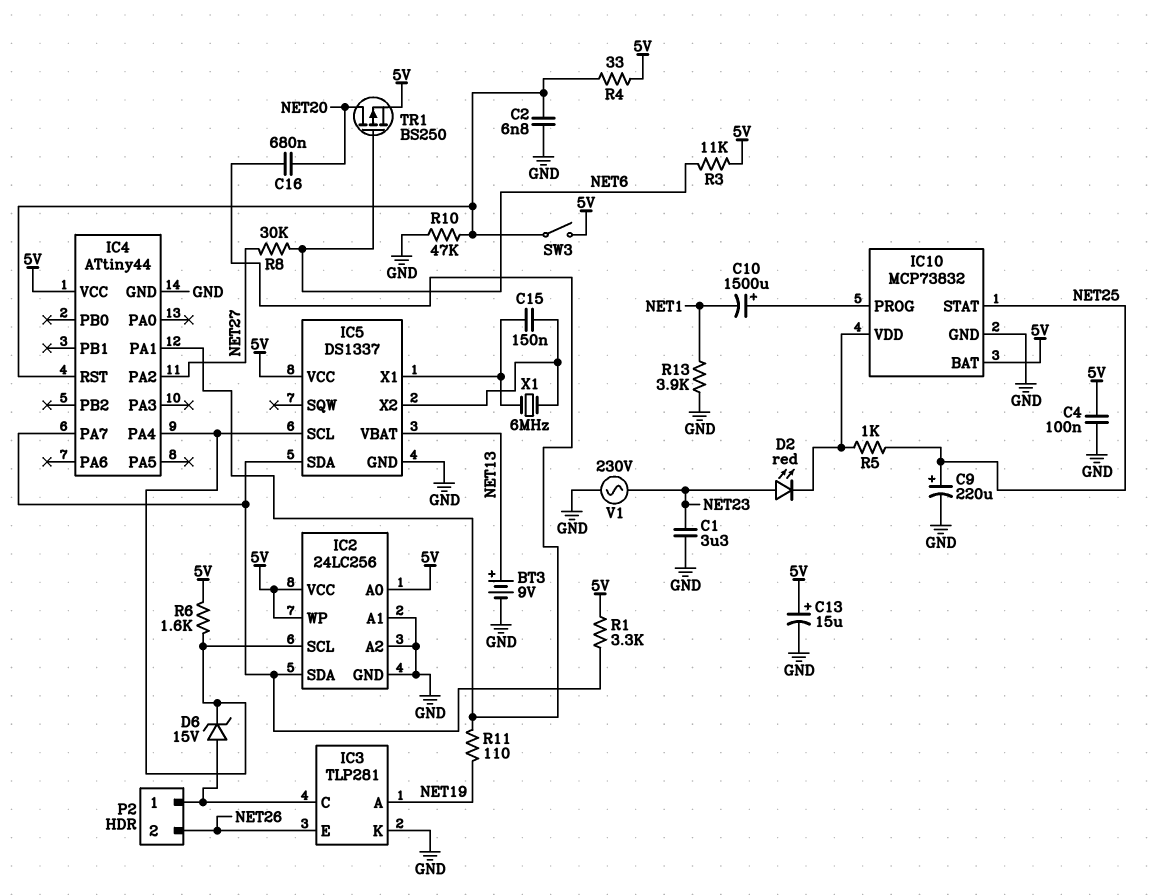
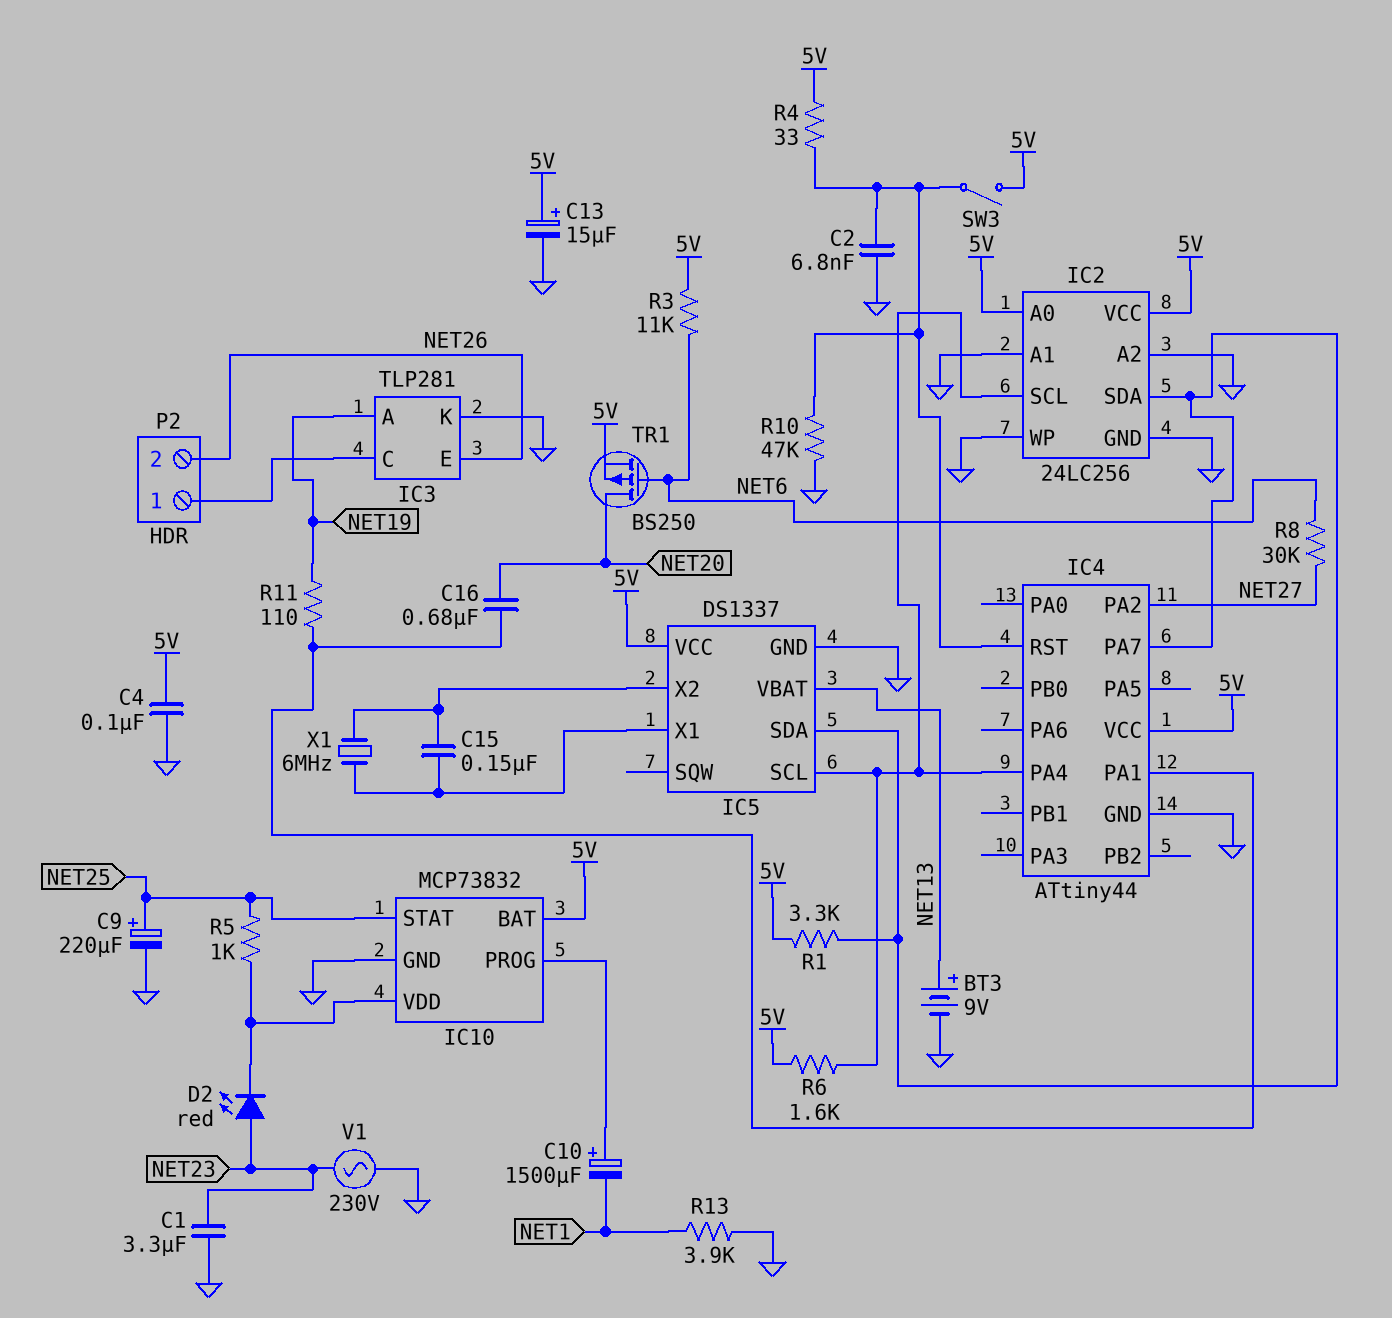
D6: zener 15V (A IC3/C, K IC2/SCL) -> none
IC2 pin WP: 5V -> GND

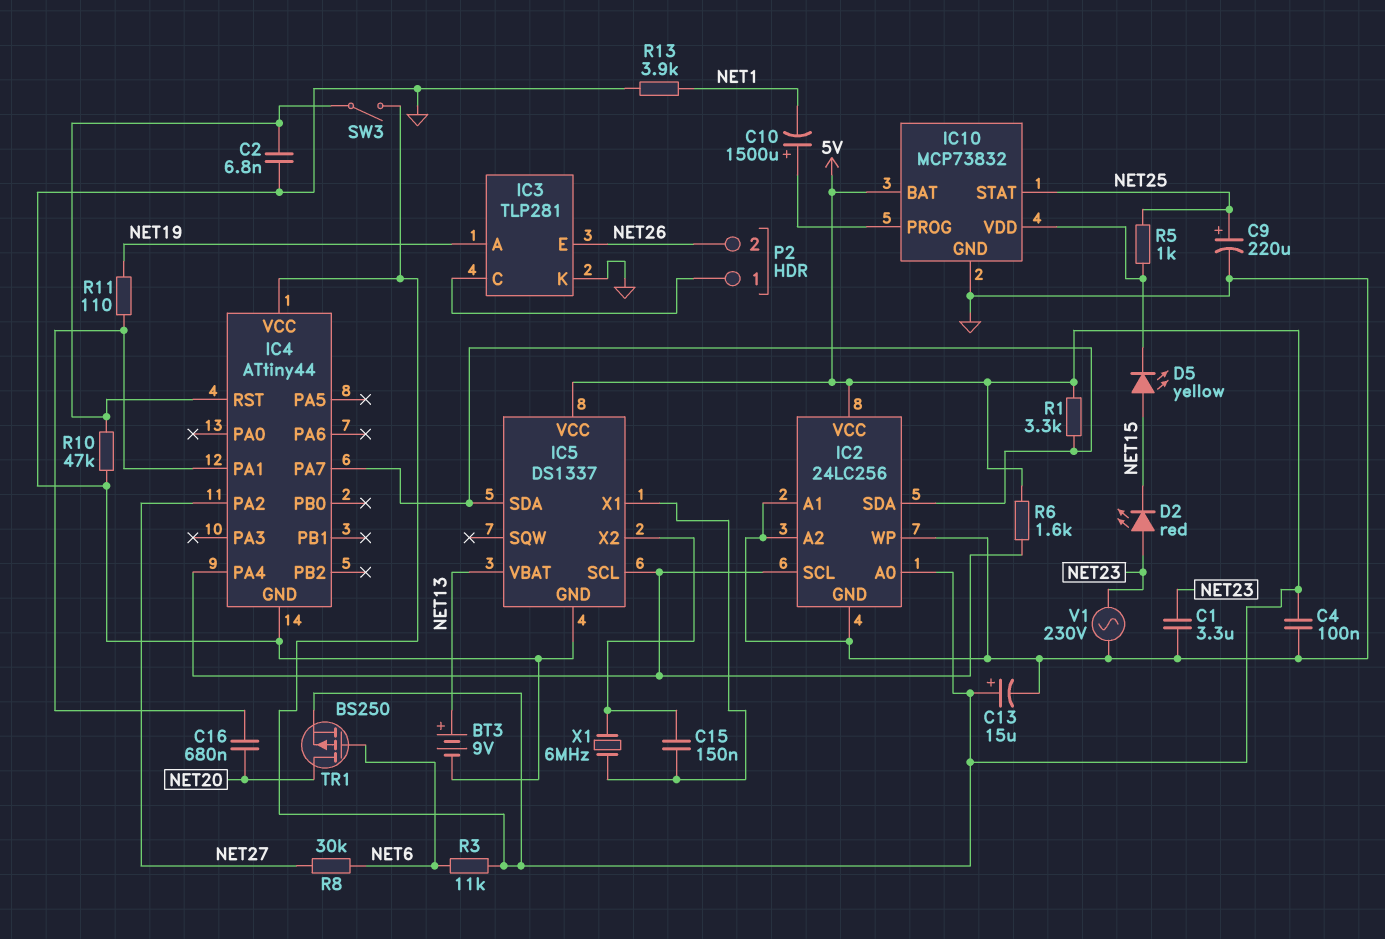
D2: LED red (A NET23, K IC10/VDD) -> LED red (A NET23, K NET15)
D5: none -> LED yellow (A NET15, K IC10/VDD)
R4: 33 (5V, IC4/RST) -> none

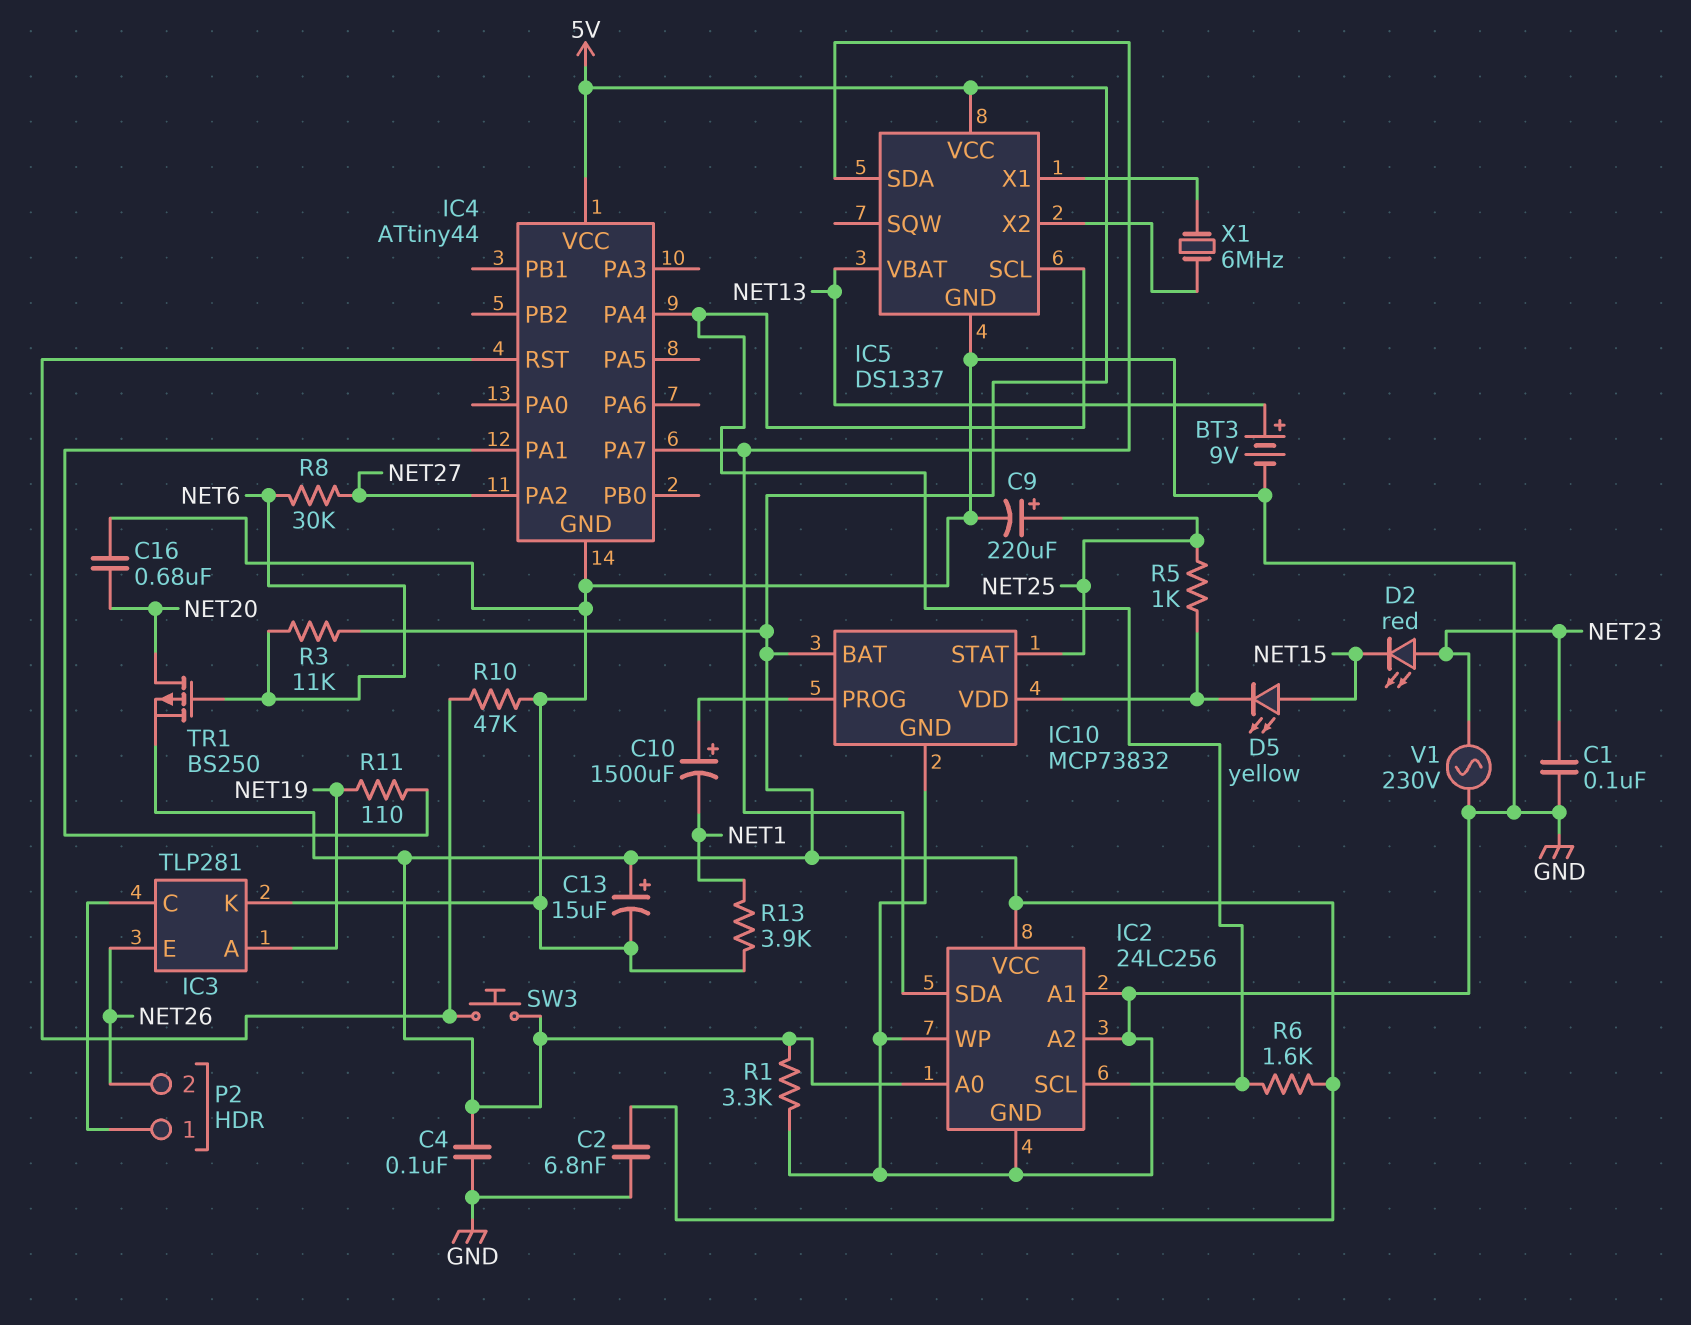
C1: 3.3uF (GND, NET23) -> 100nF (GND, NET23)
C2: 6.8nF (GND, IC4/RST) -> 6.8nF (5V, GND)
C15: 150nF (IC5/X1, IC5/X2) -> none
C16: 680nF (IC4/PA1, NET20) -> 680nF (GND, NET20)
R1: 3.3k (5V, IC2/SDA) -> 3.3k (5V, GND)
SW3: switch (5V, IC4/RST) -> button (5V, IC4/RST)

